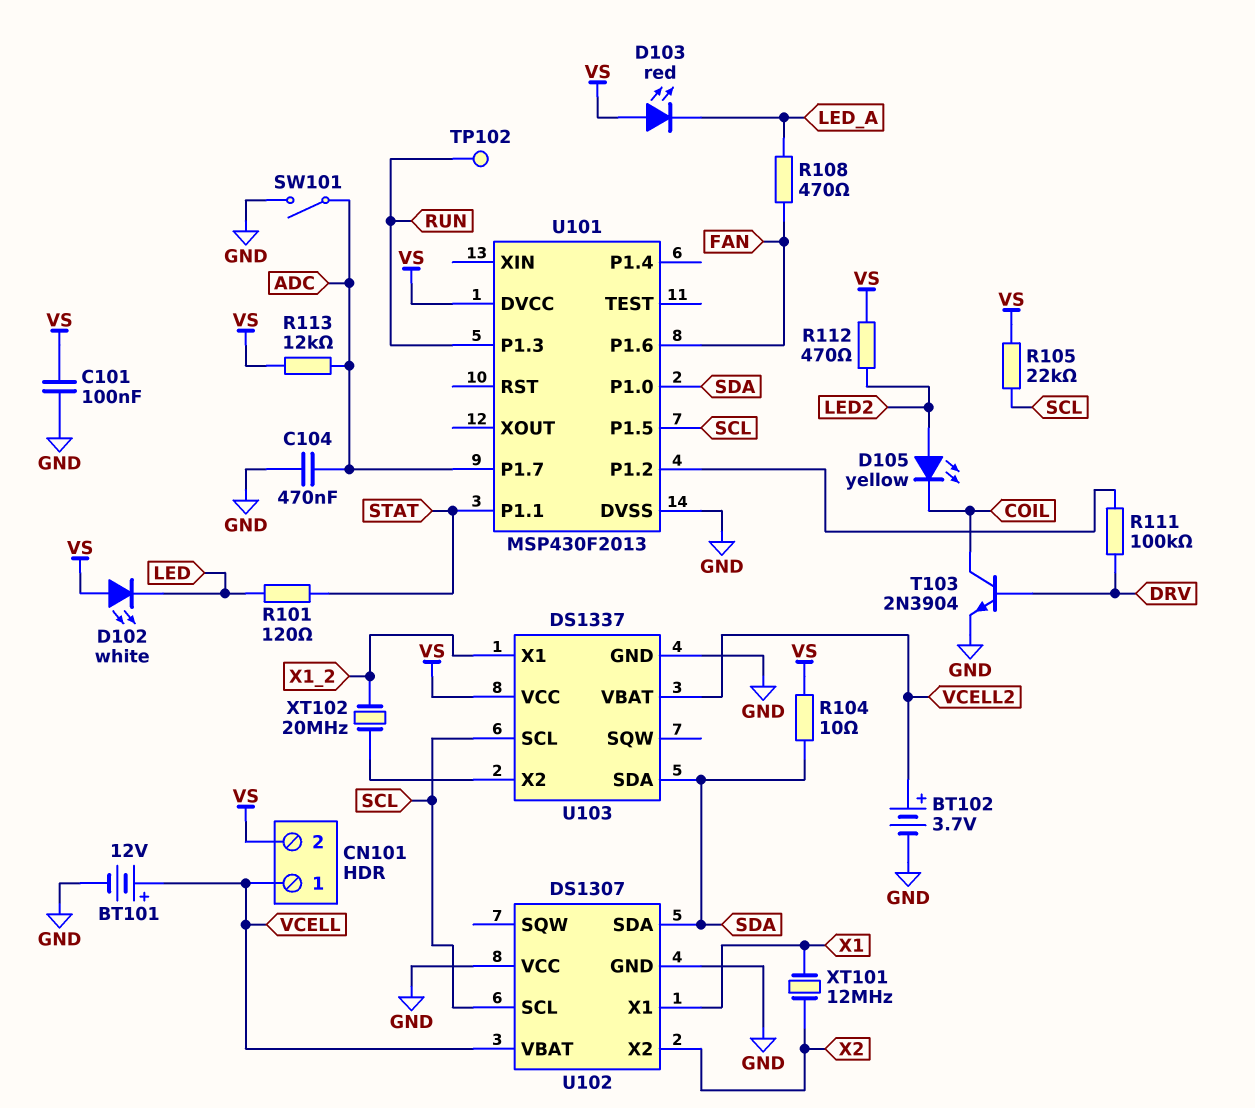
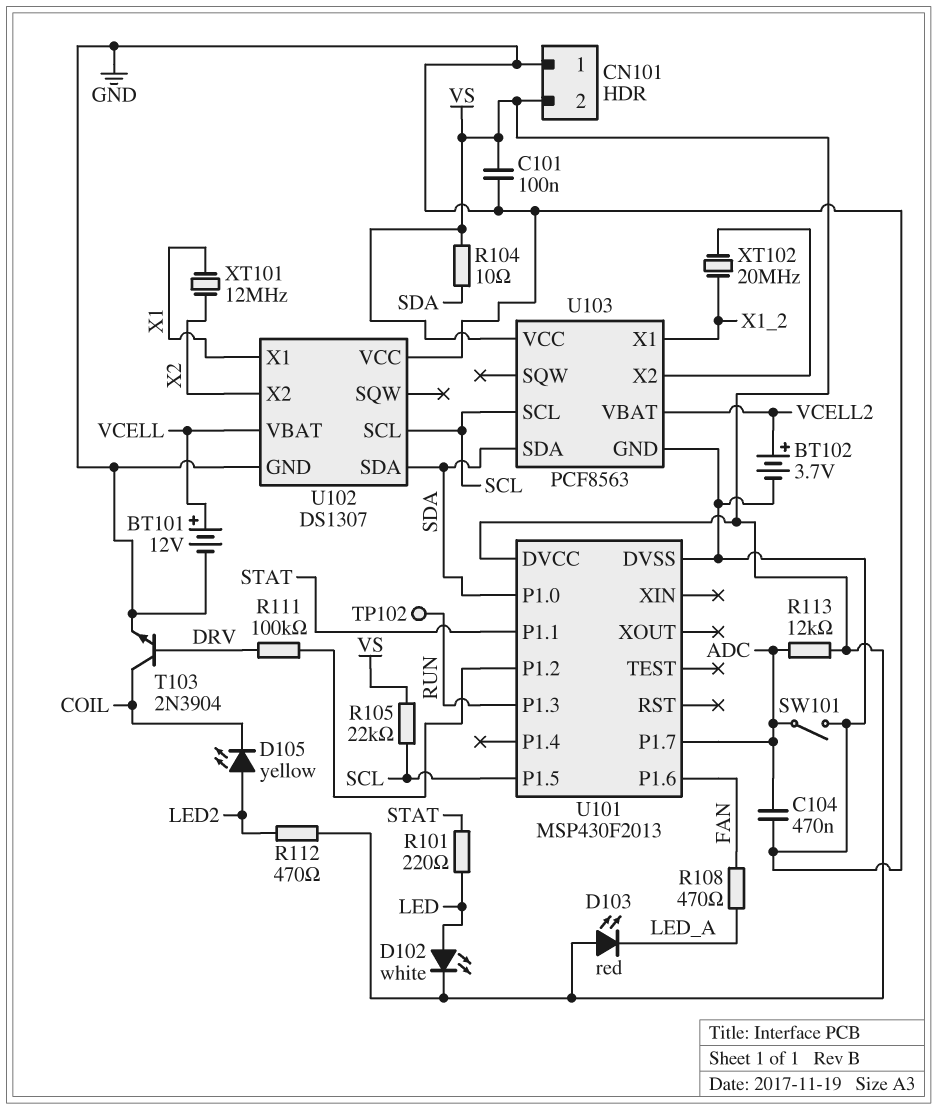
CN101 pin 1: VCELL -> GND
D102: LED white (A VS, K LED) -> LED white (A LED, K VS)
R101: 120 (LED, STAT) -> 220 (LED, STAT)
U103: DS1337 -> PCF8563

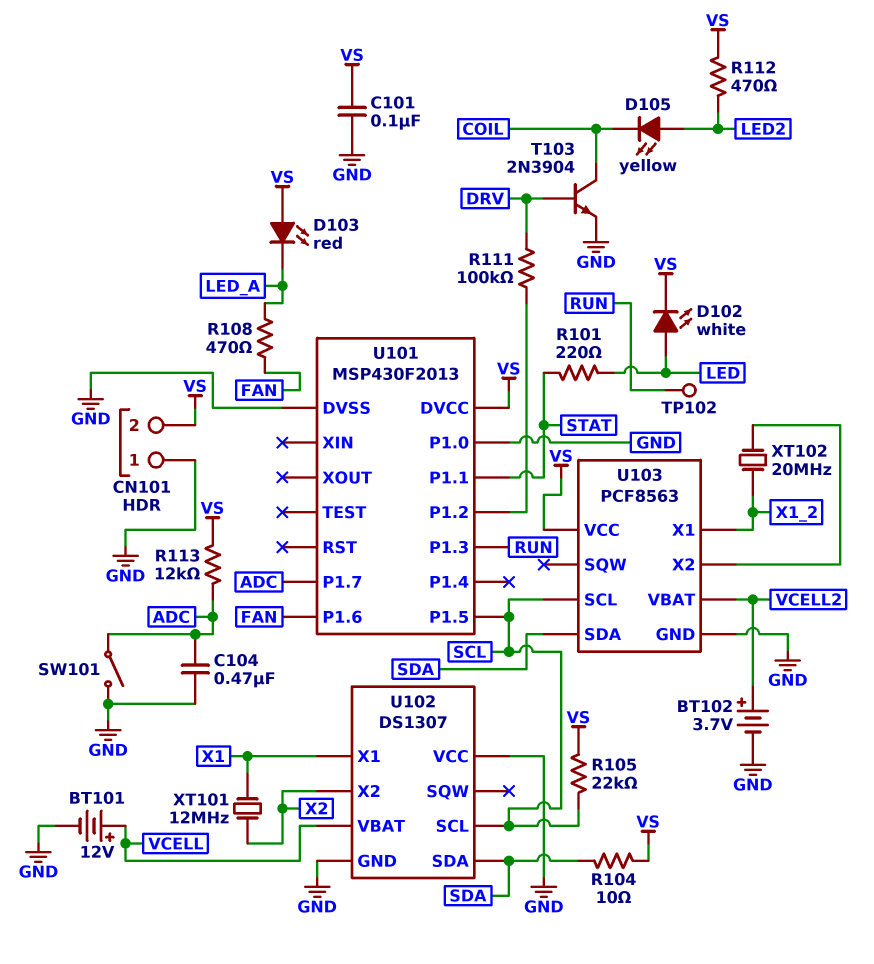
U101 pin P1.0: SDA -> GND

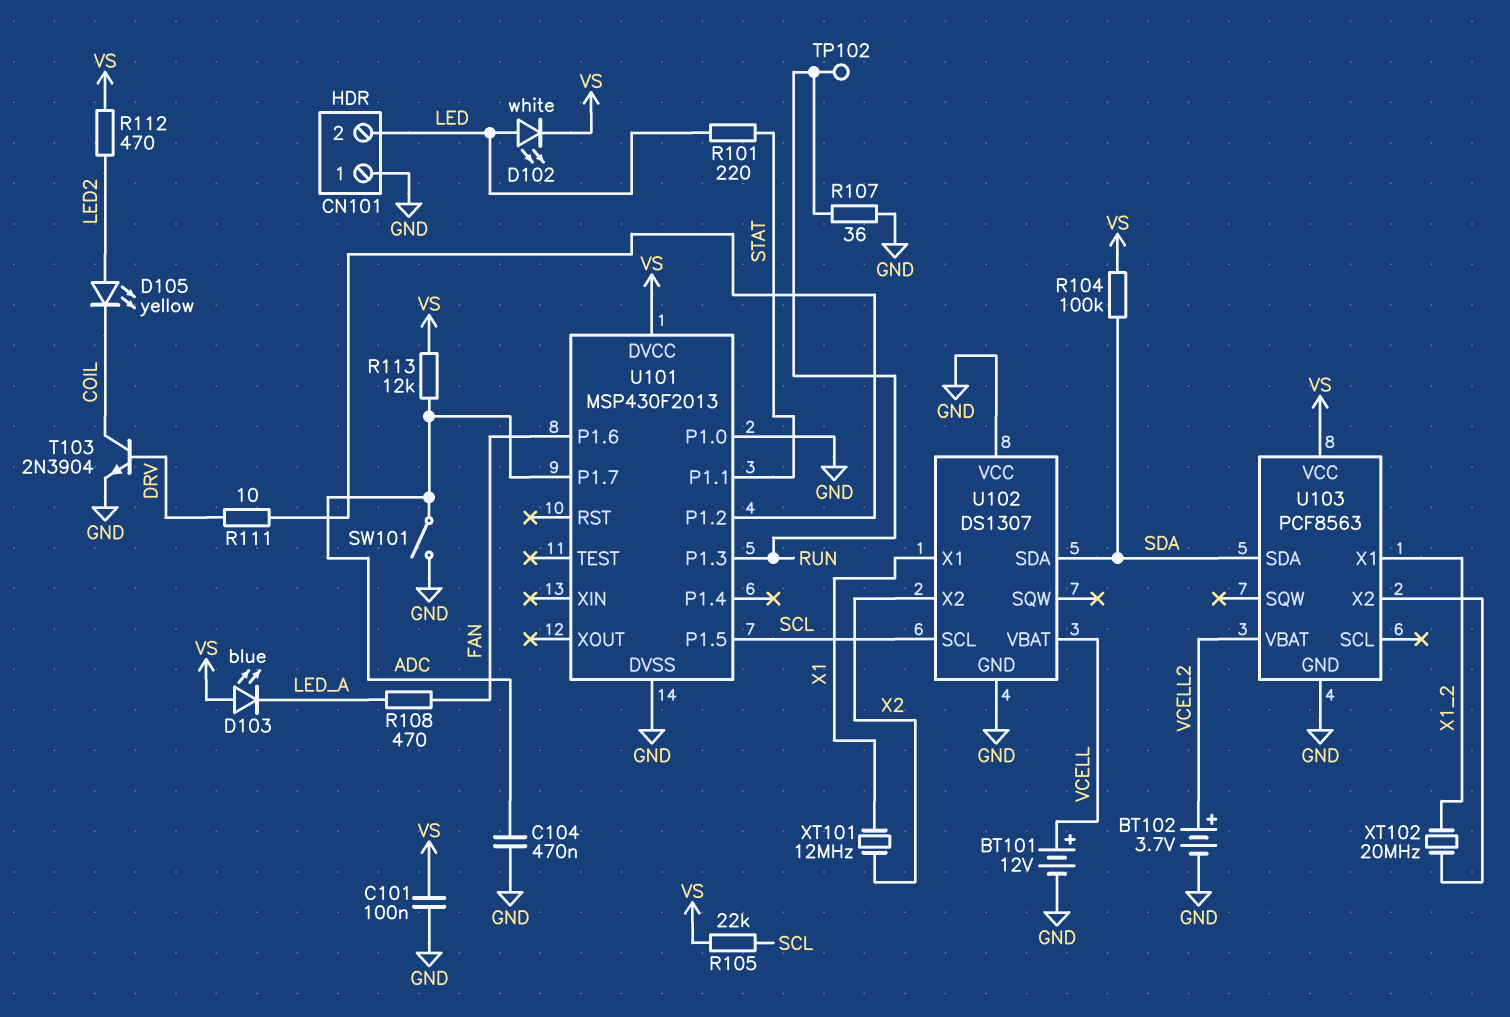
CN101 pin 2: VS -> LED
D103: LED red (A VS, K LED_A) -> LED blue (A VS, K LED_A)
R104: 10 (SDA, VS) -> 100k (SDA, VS)
R107: none -> 36 (GND, RUN)
R111: 100k (DRV, U101/P1.2) -> 10 (DRV, U101/P1.2)
U103 pin SCL: SCL -> none

